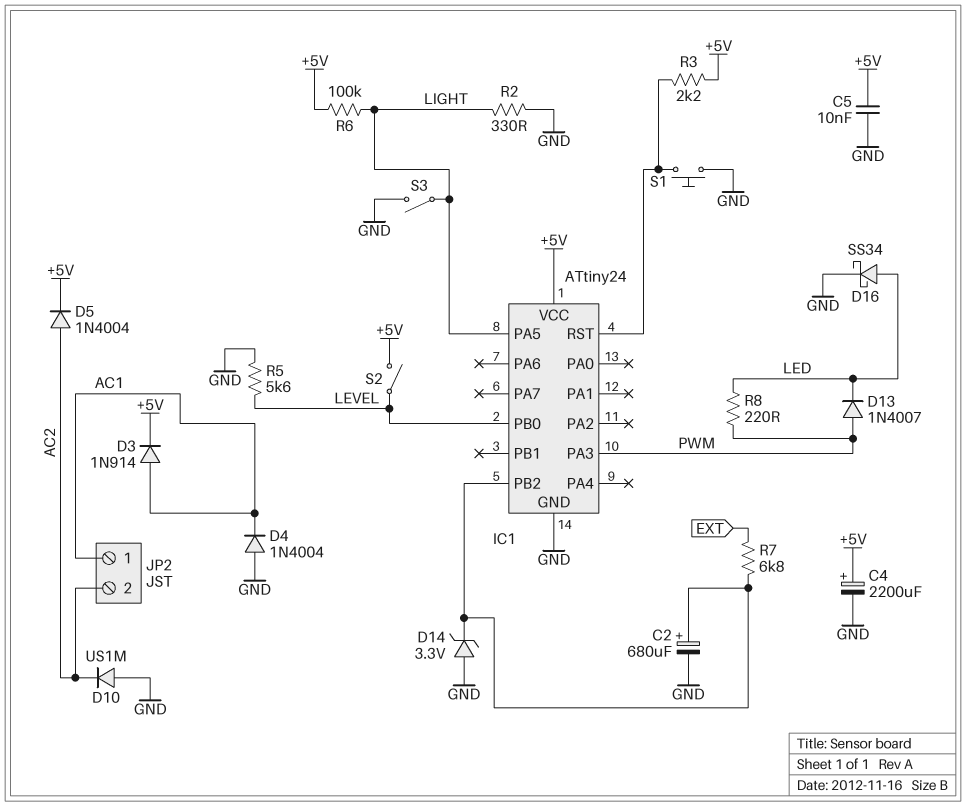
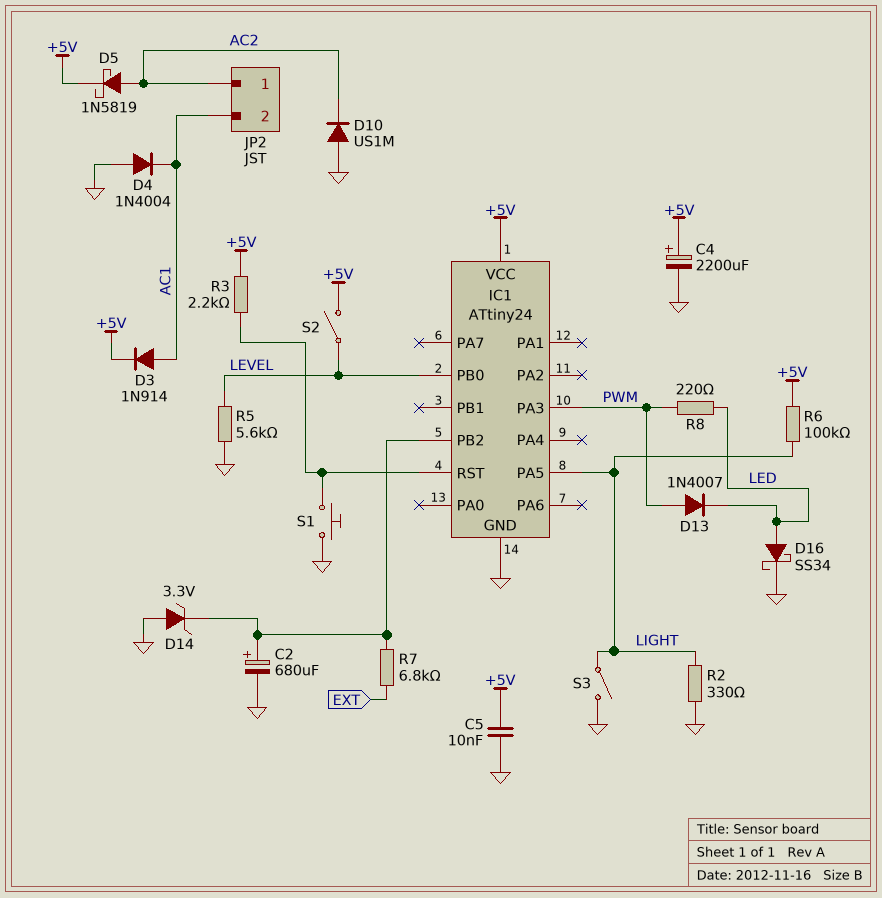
D5: diode 1N4004 (A AC2, K +5V) -> schottky 1N5819 (A AC2, K +5V)
JP2 pin 1: AC1 -> AC2
JP2 pin 2: AC2 -> AC1

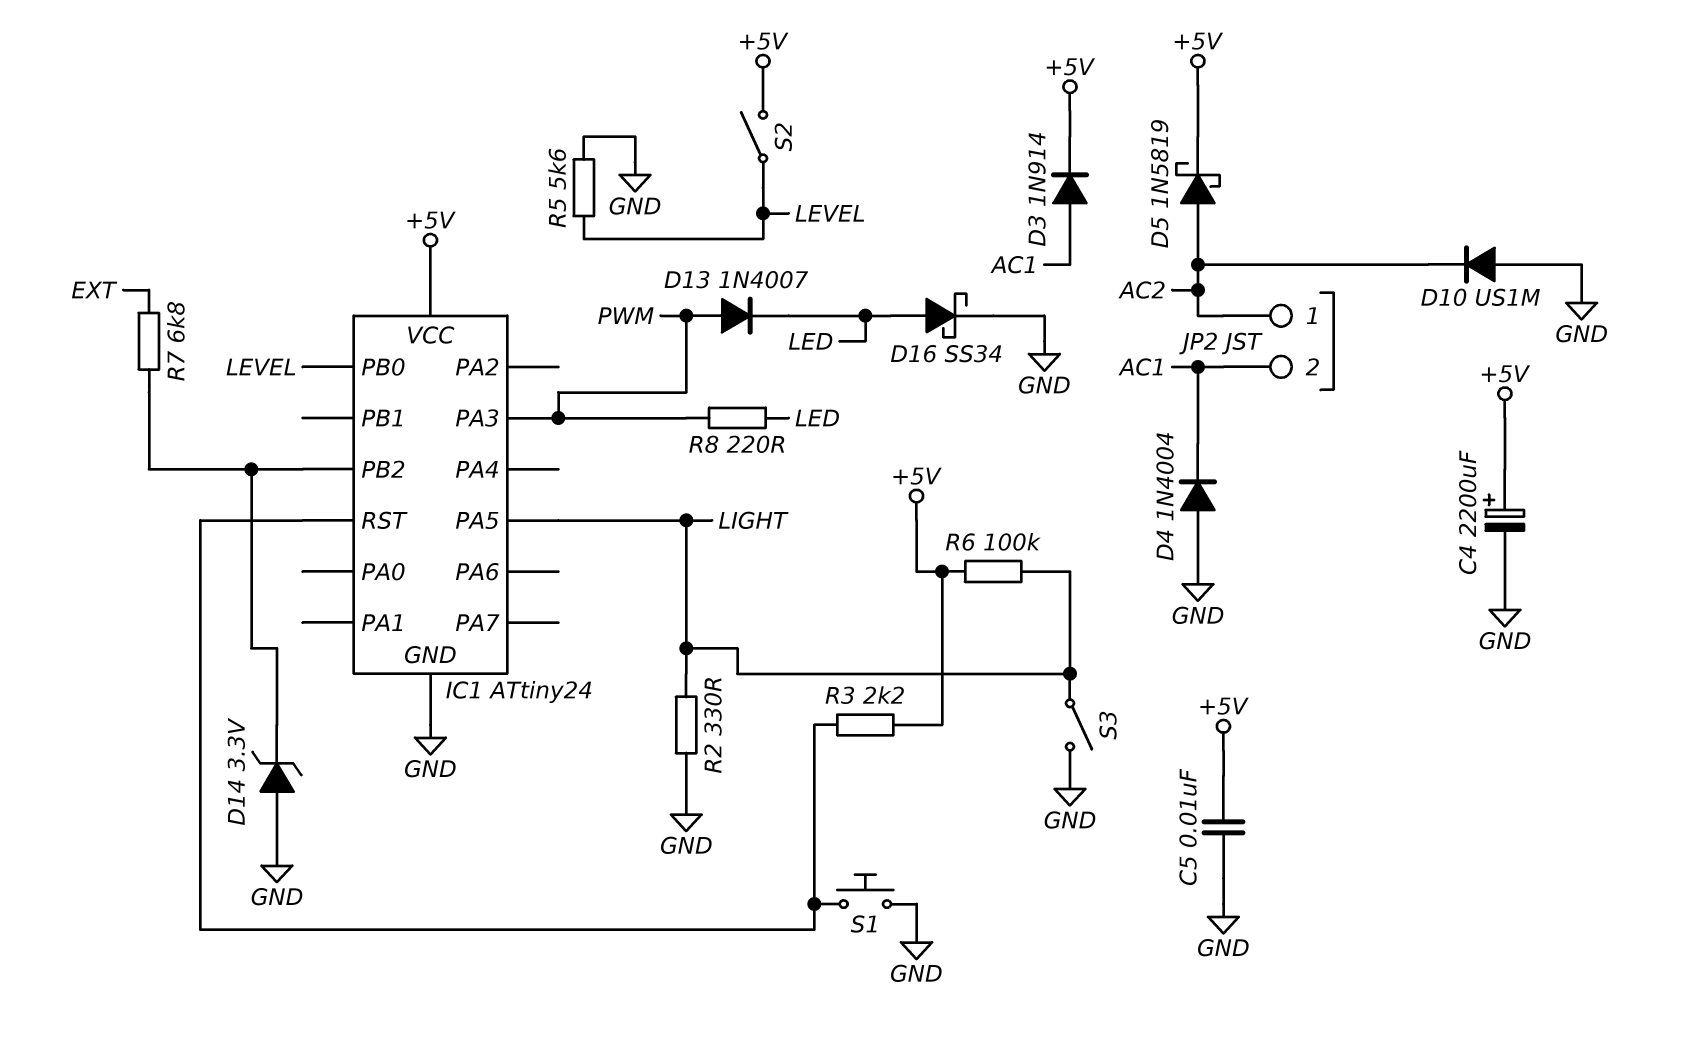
C2: 680uF (plus IC1/PB2, minus GND) -> none

